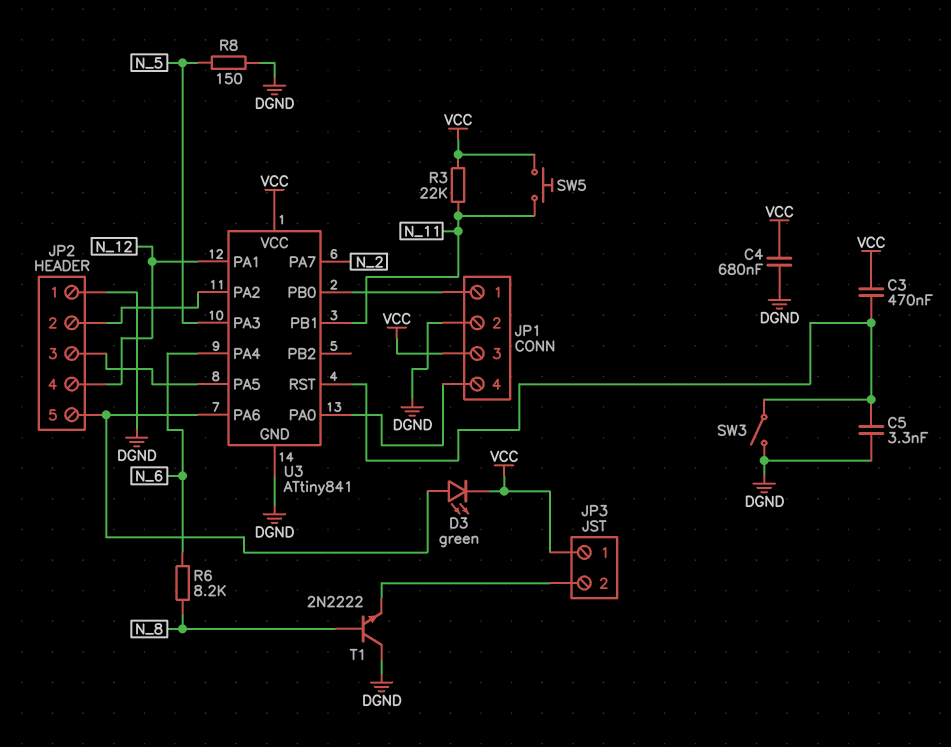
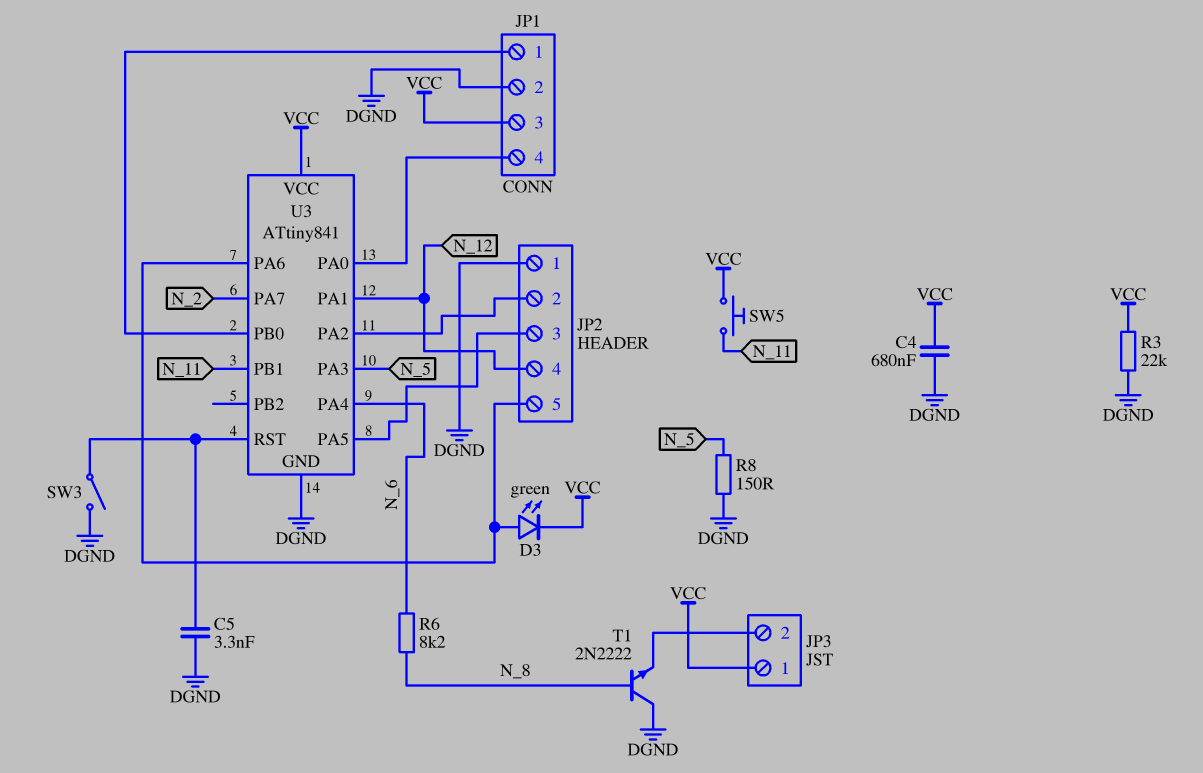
C3: 470nF (U3/RST, VCC) -> none
R3: 22k (N_11, VCC) -> 22k (DGND, VCC)

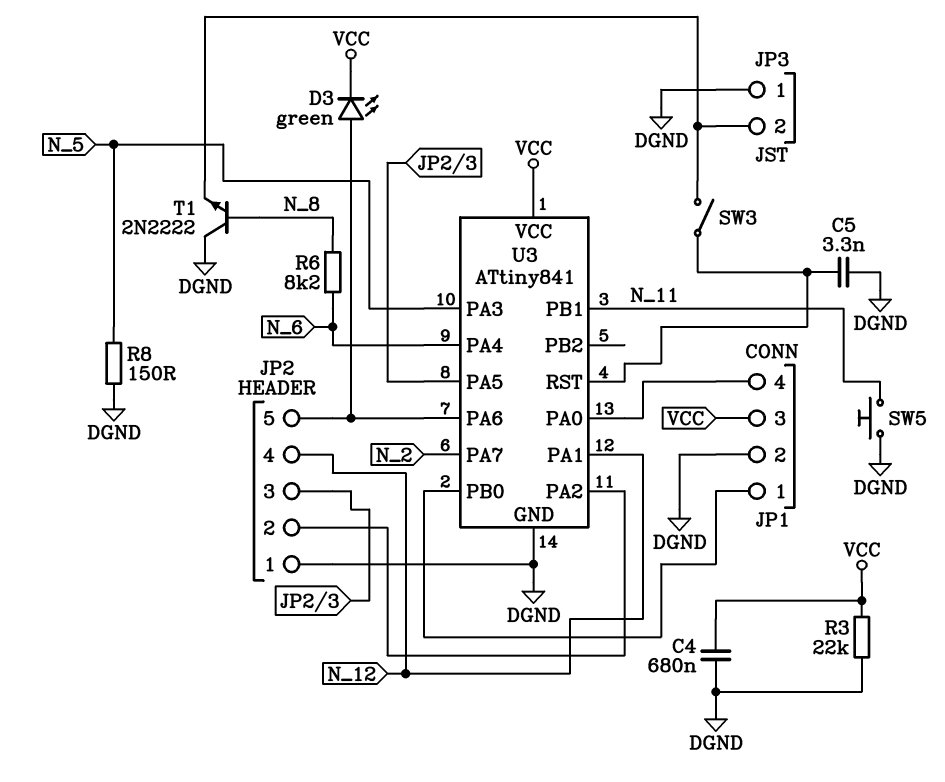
JP3 pin 1: VCC -> DGND
SW3: switch (DGND, U3/RST) -> switch (JP3/2, U3/RST)
SW5: button (N_11, VCC) -> button (DGND, N_11)

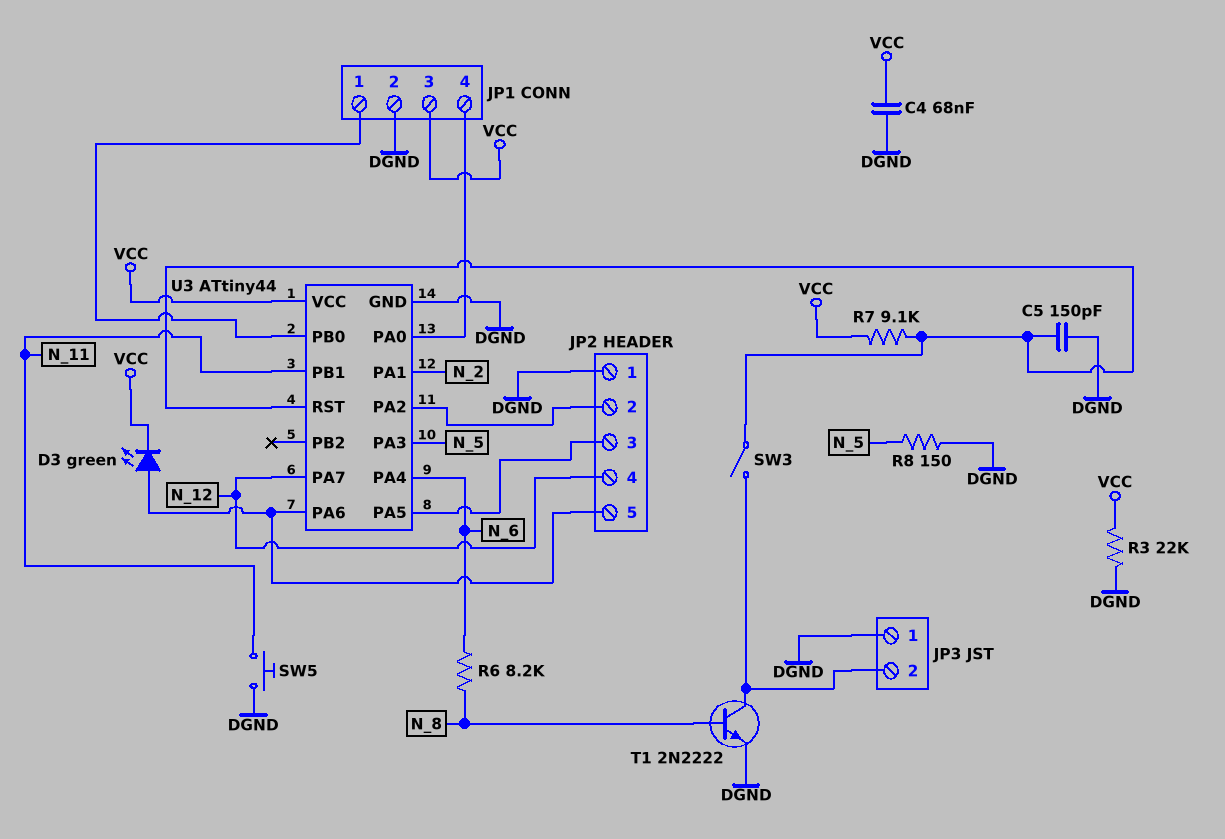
C4: 680nF (DGND, VCC) -> 68nF (DGND, VCC)
C5: 3.3nF (DGND, U3/RST) -> 150pF (DGND, U3/RST)
R7: none -> 9.1k (U3/RST, VCC)
T1: NPN 2N2222 (B N_8, C DGND, E JP3/2) -> NPN 2N2222 (B N_8, C JP3/2, E DGND)
U3: ATtiny841 -> ATtiny44
U3 pin PA1: N_12 -> N_2
U3 pin PA7: N_2 -> N_12

